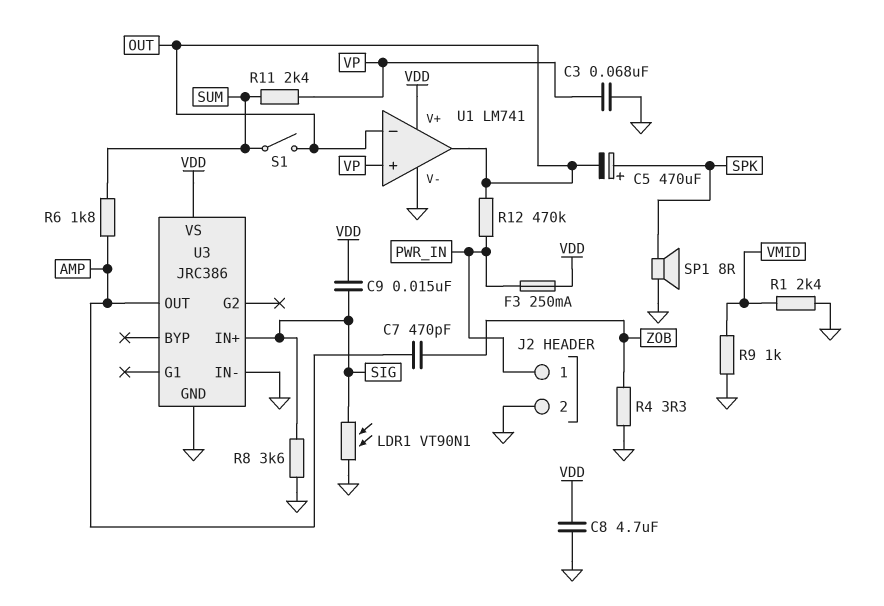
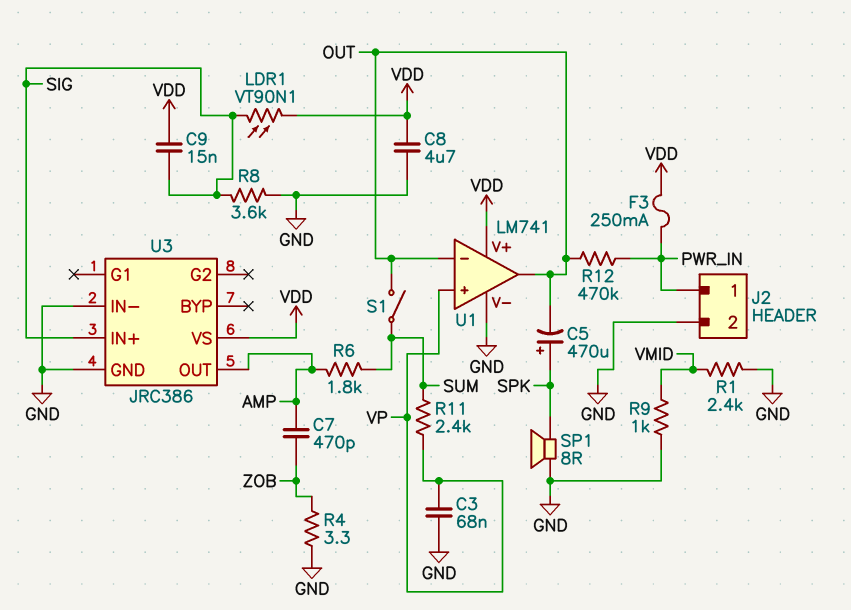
LDR1: VT90N1 (GND, SIG) -> VT90N1 (SIG, VDD)

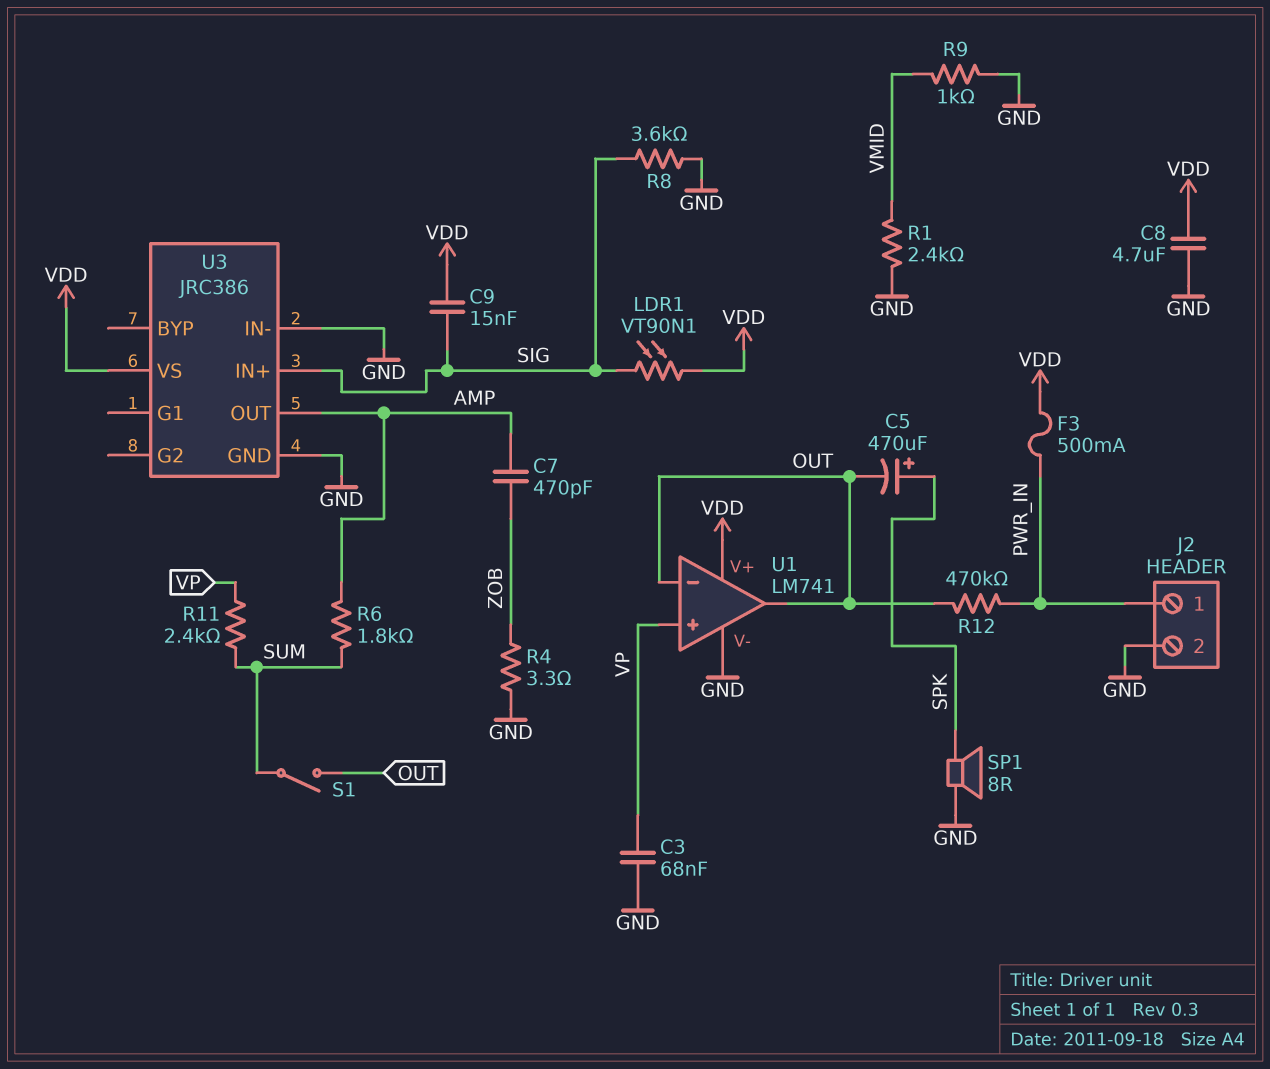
F3: 250mA (PWR_IN, VDD) -> 500mA (PWR_IN, VDD)

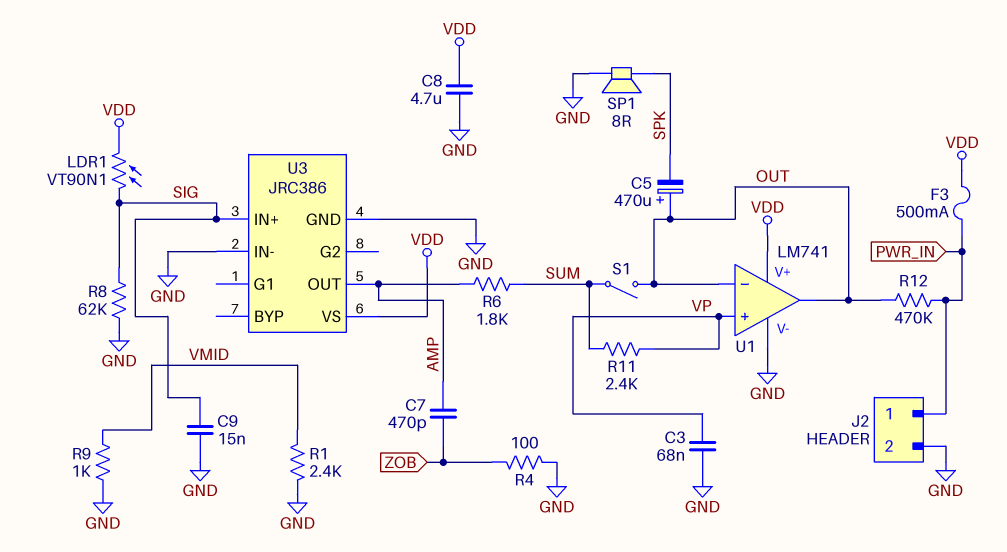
C5: 470uF (plus SPK, minus OUT) -> 470uF (plus OUT, minus SPK)
C9: 15nF (SIG, VDD) -> 15nF (GND, SIG)
R4: 3.3 (GND, ZOB) -> 100 (GND, ZOB)
R8: 3.6k (GND, SIG) -> 62k (GND, SIG)

